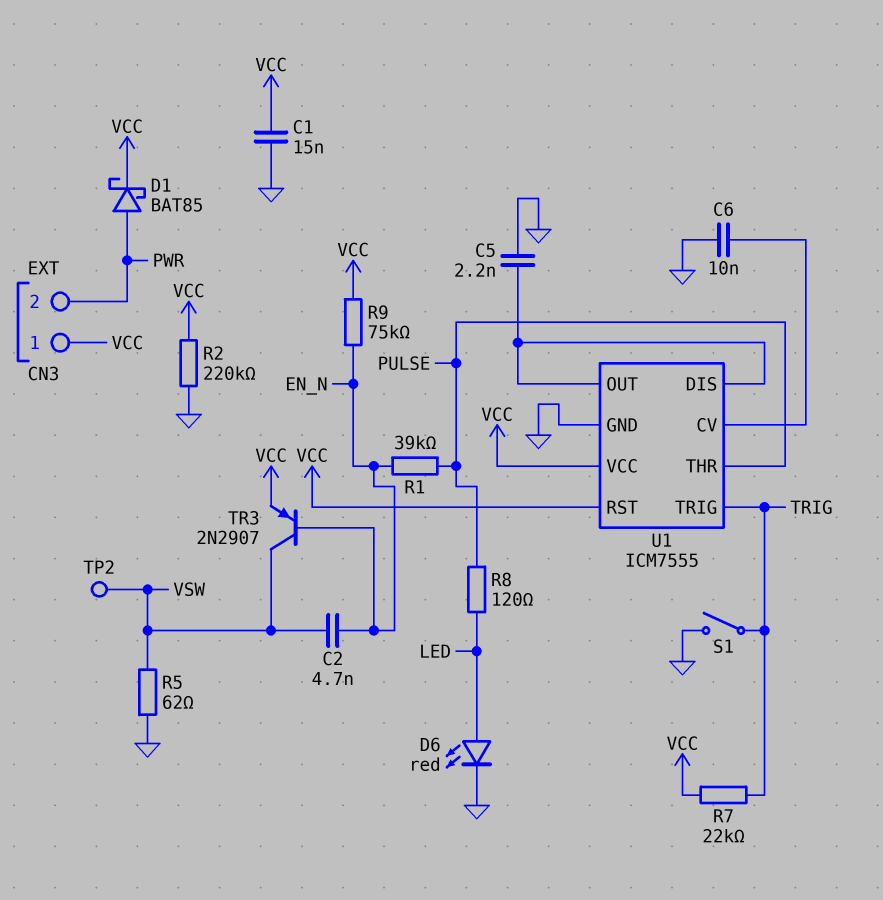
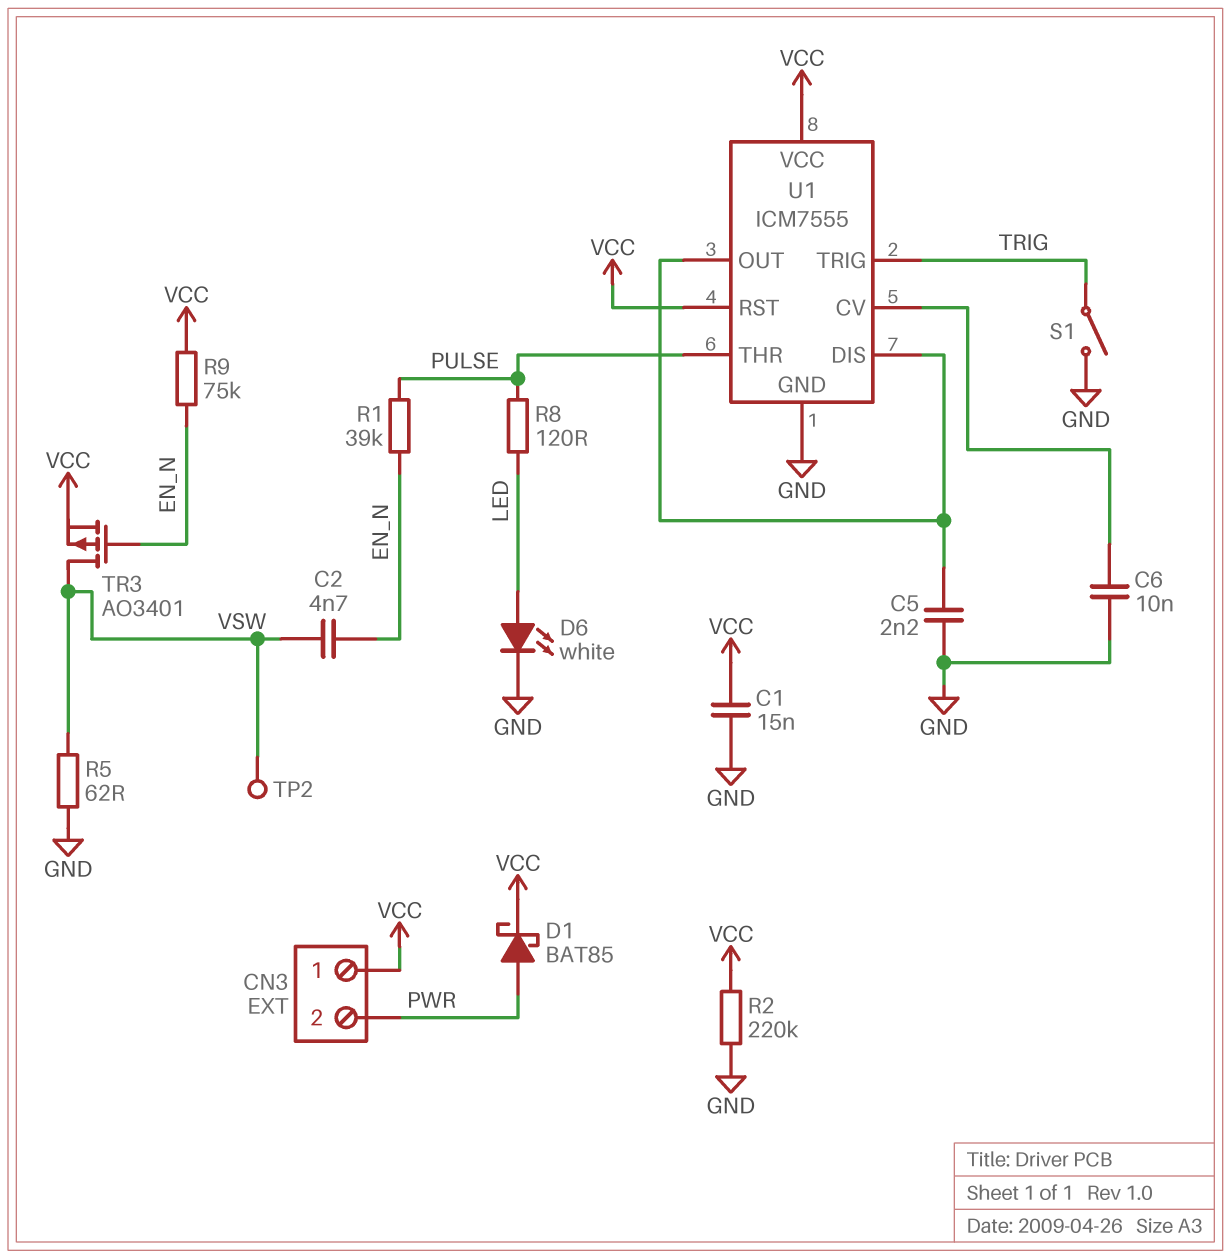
D6: LED red (A LED, K GND) -> LED white (A LED, K GND)
R7: 22k (TRIG, VCC) -> none
TR3: PNP 2N2907 (B EN_N, C VSW, E VCC) -> PMOS AO3401 (G EN_N, D VSW, S VCC)

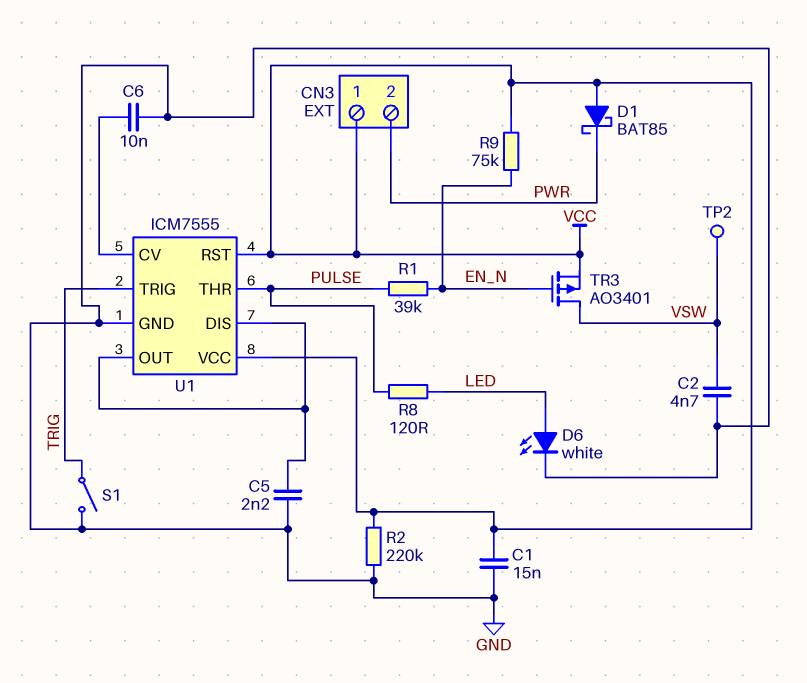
C2: 4.7nF (EN_N, VSW) -> 4.7nF (GND, VSW)
D1: schottky BAT85 (A PWR, K VCC) -> schottky BAT85 (A VCC, K PWR)
R5: 62 (GND, VSW) -> none

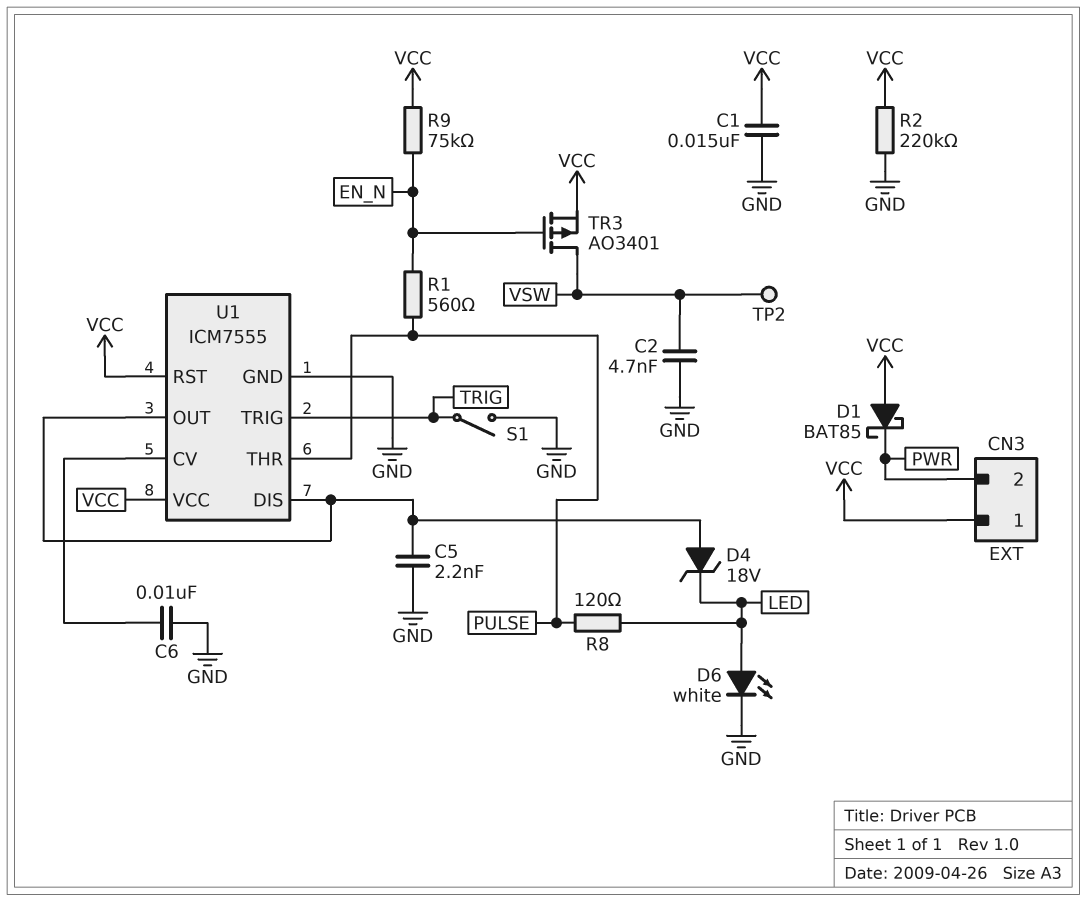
D4: none -> zener 18V (A U1/DIS, K LED)
R1: 39k (EN_N, PULSE) -> 560 (EN_N, PULSE)

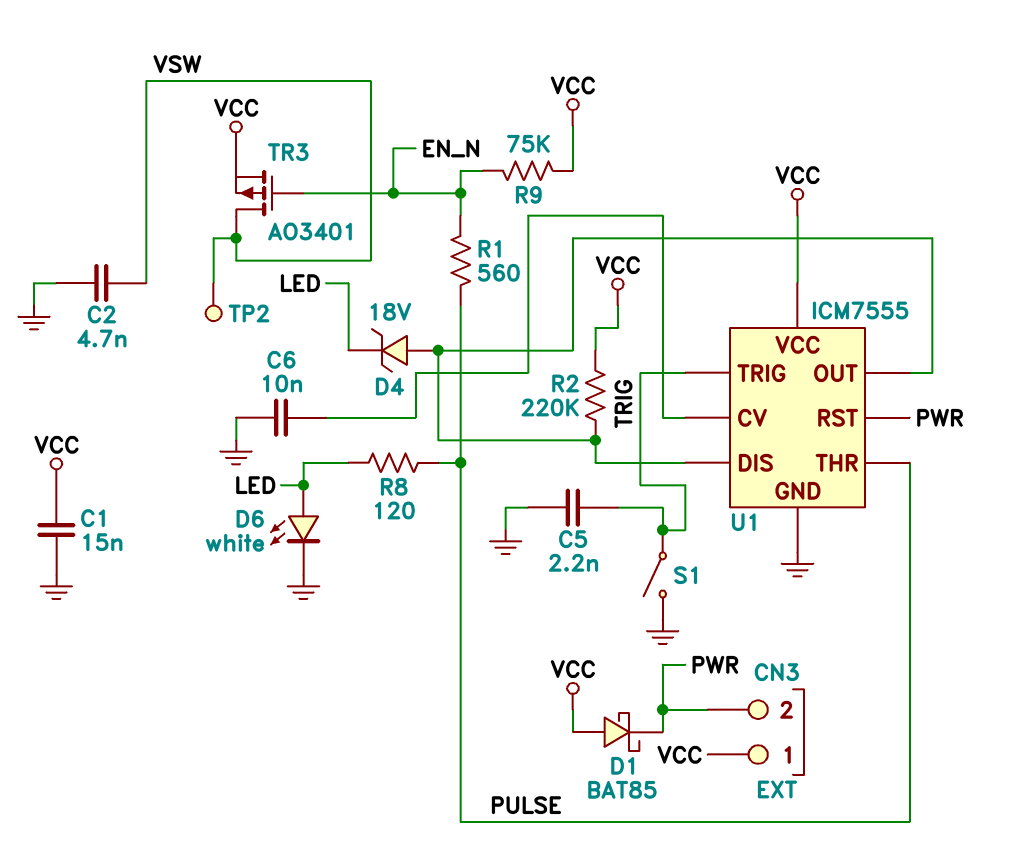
C5: 2.2nF (GND, U1/DIS) -> 2.2nF (GND, TRIG)
R2: 220k (GND, VCC) -> 220k (U1/DIS, VCC)
U1 pin RST: VCC -> PWR

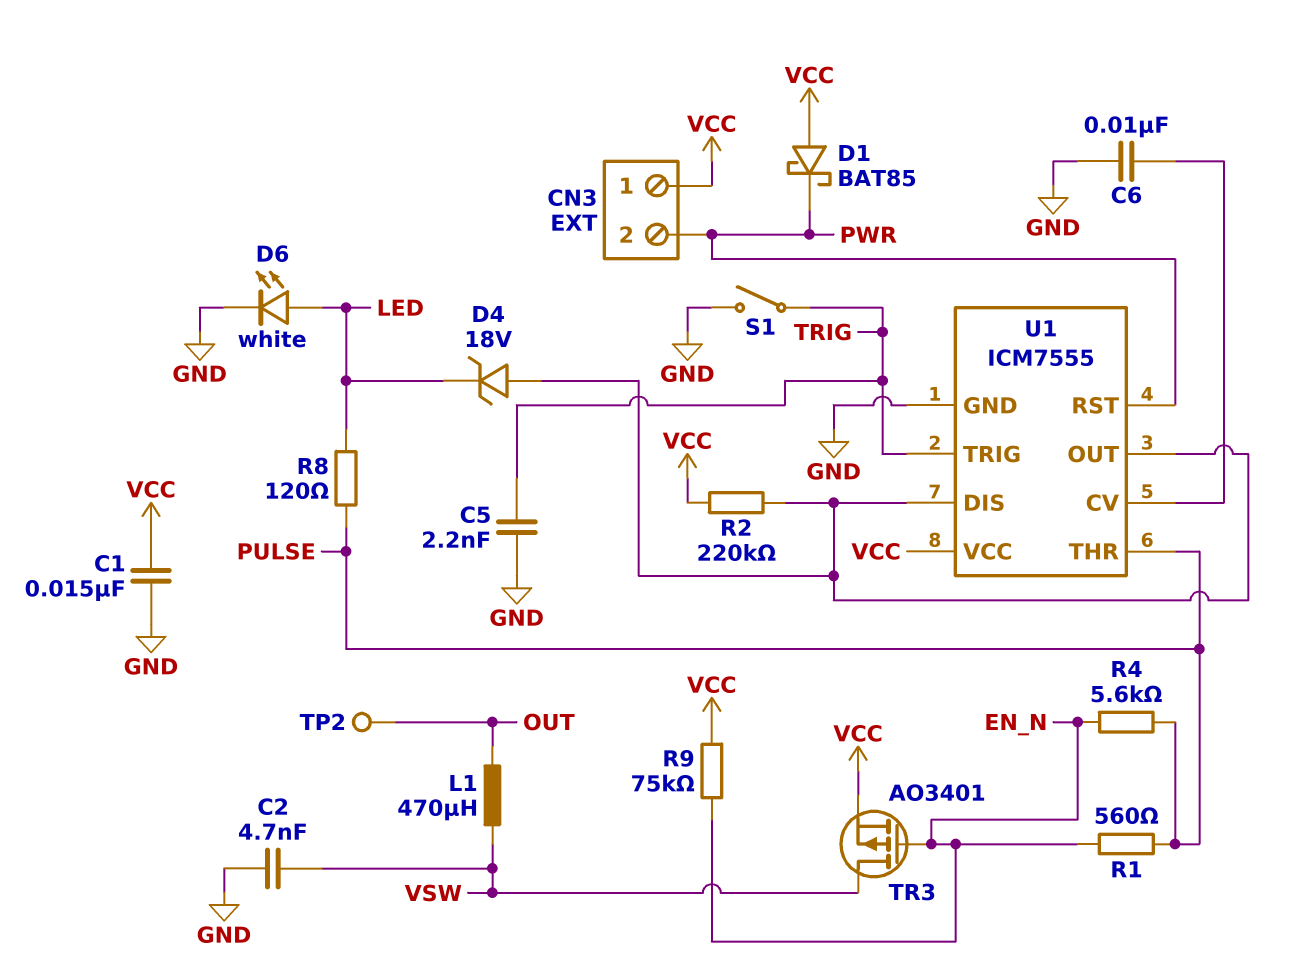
L1: none -> 470uH (OUT, VSW)
R4: none -> 5.6k (EN_N, PULSE)
TP2: test point (VSW) -> test point (OUT)

